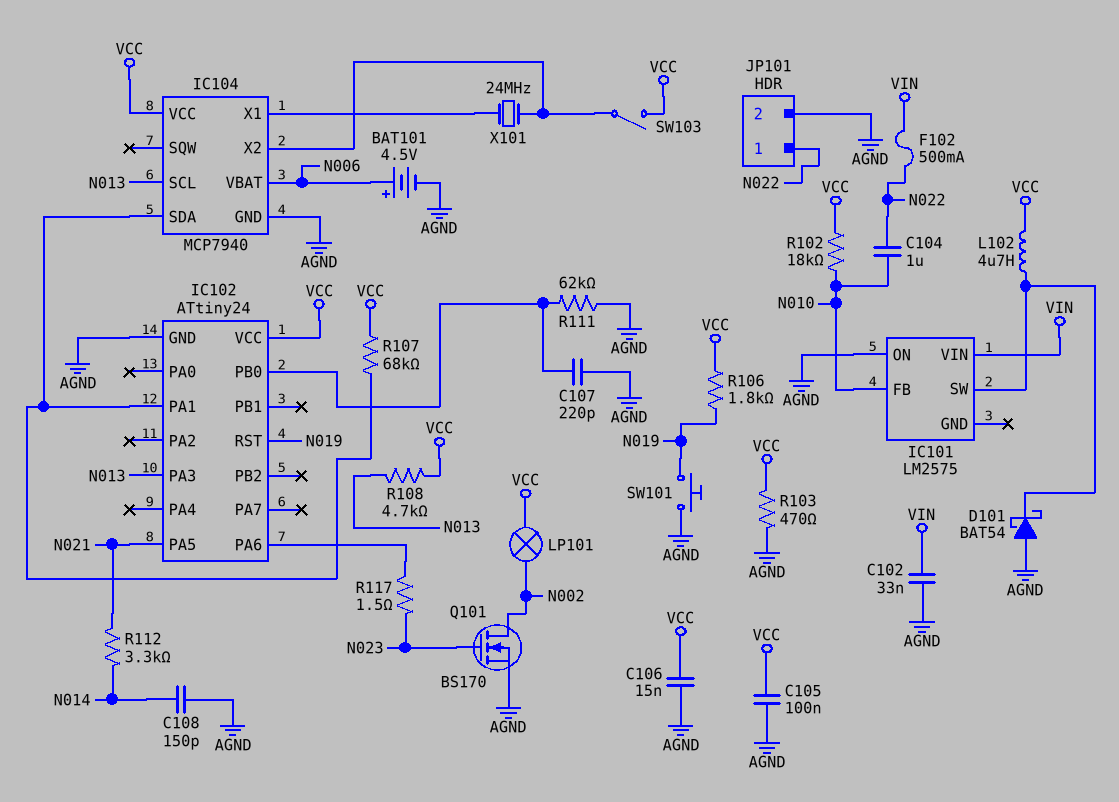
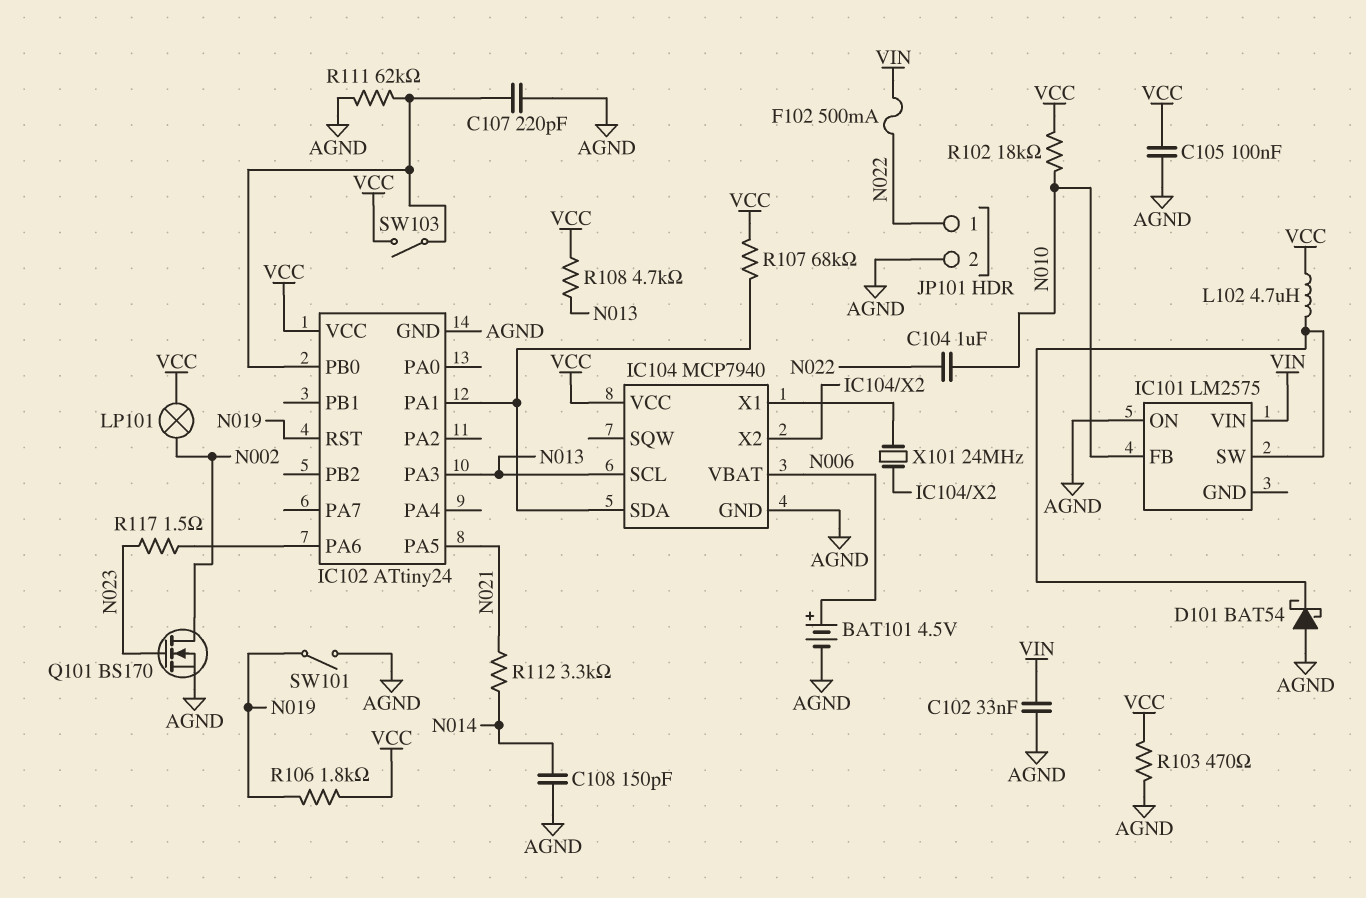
C106: 15nF (AGND, VCC) -> none
SW101: button (AGND, N019) -> switch (AGND, N019)
SW103: switch (IC104/X2, VCC) -> switch (IC102/PB0, VCC)

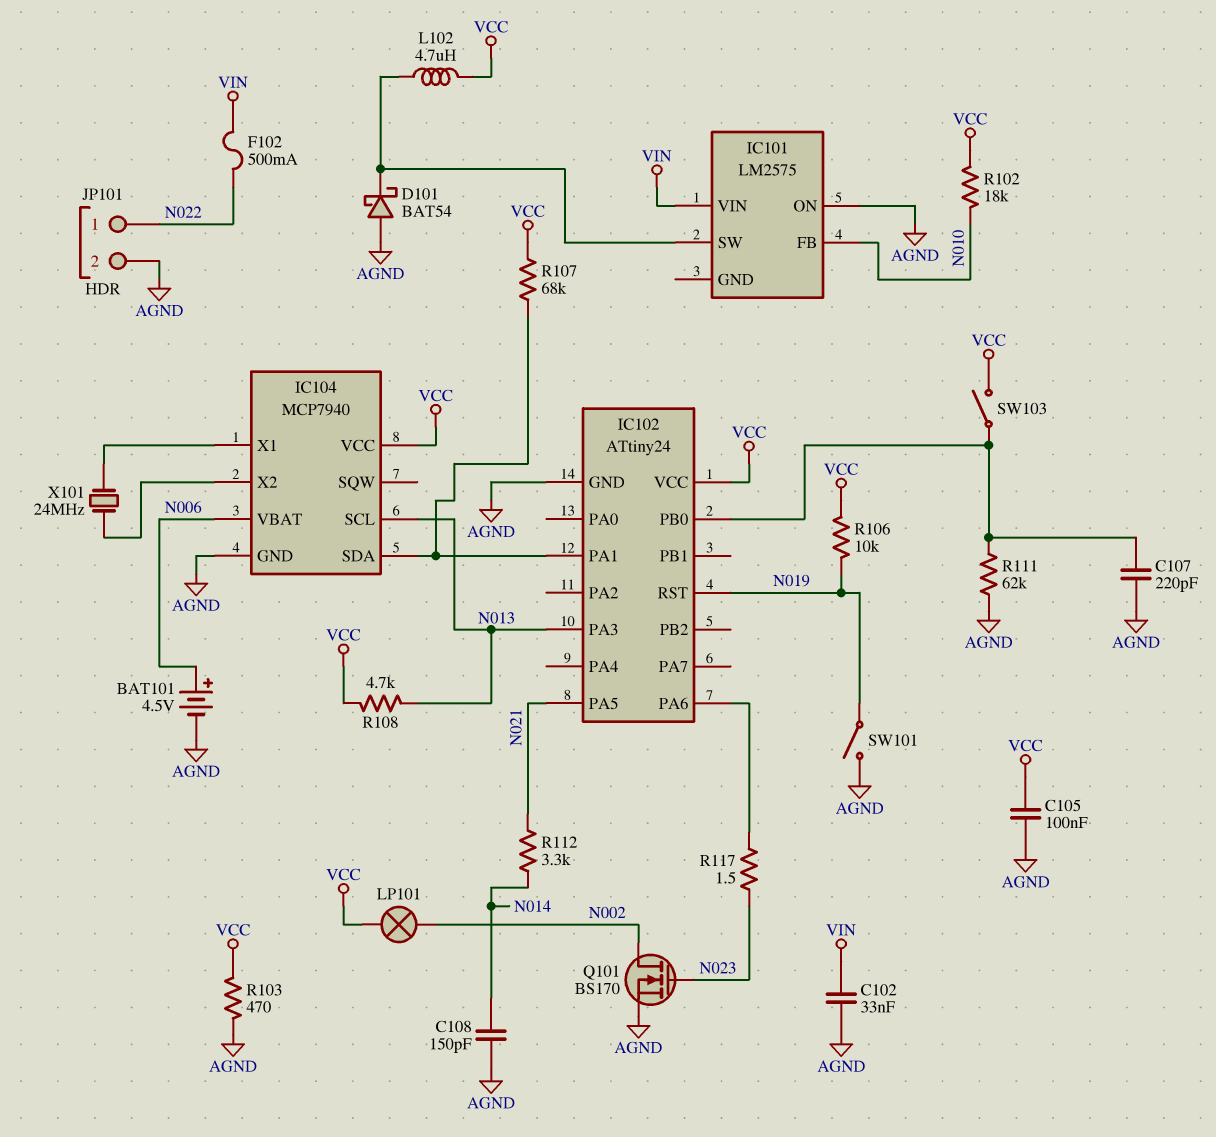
C104: 1uF (N010, N022) -> none
R106: 1.8k (N019, VCC) -> 10k (N019, VCC)

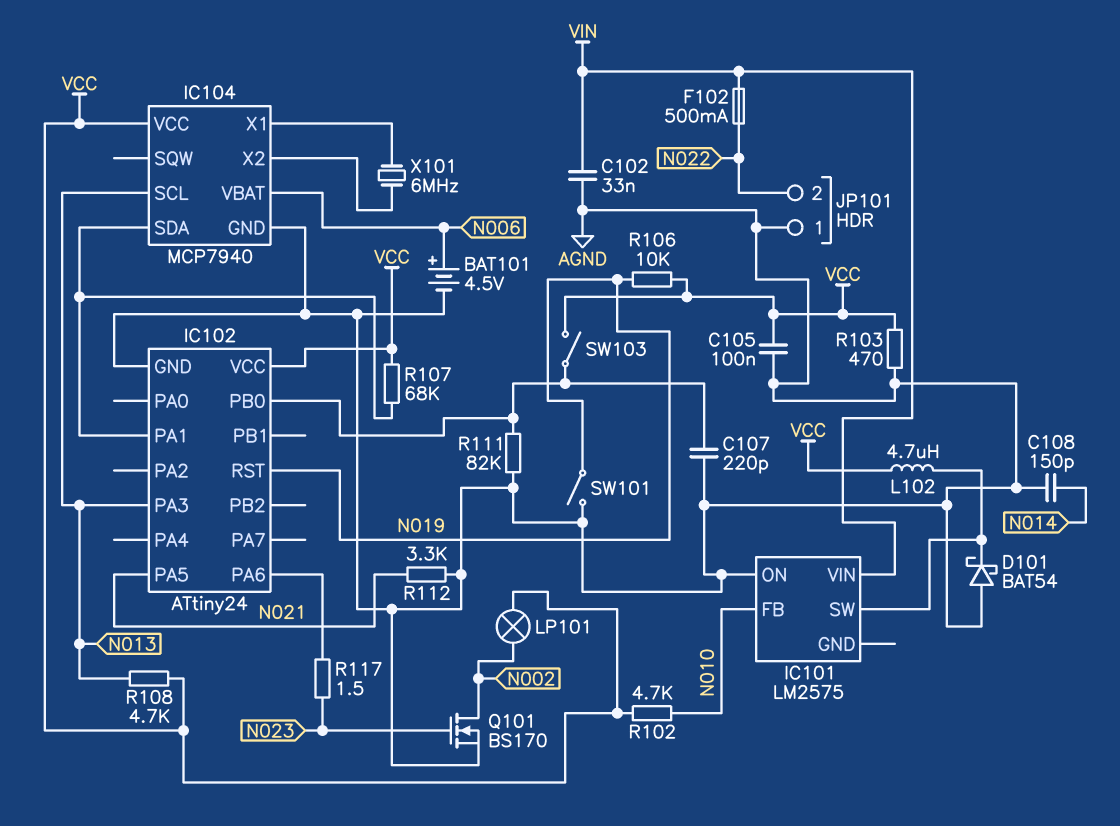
JP101 pin 1: N022 -> AGND
JP101 pin 2: AGND -> N022
R102: 18k (N010, VCC) -> 4.7k (N010, VCC)
R111: 62k (AGND, IC102/PB0) -> 82k (AGND, IC102/PB0)
R112: 3.3k (N014, N021) -> 3.3k (AGND, N021)
X101: 24MHz (IC104/X1, IC104/X2) -> 6MHz (IC104/X1, IC104/X2)

